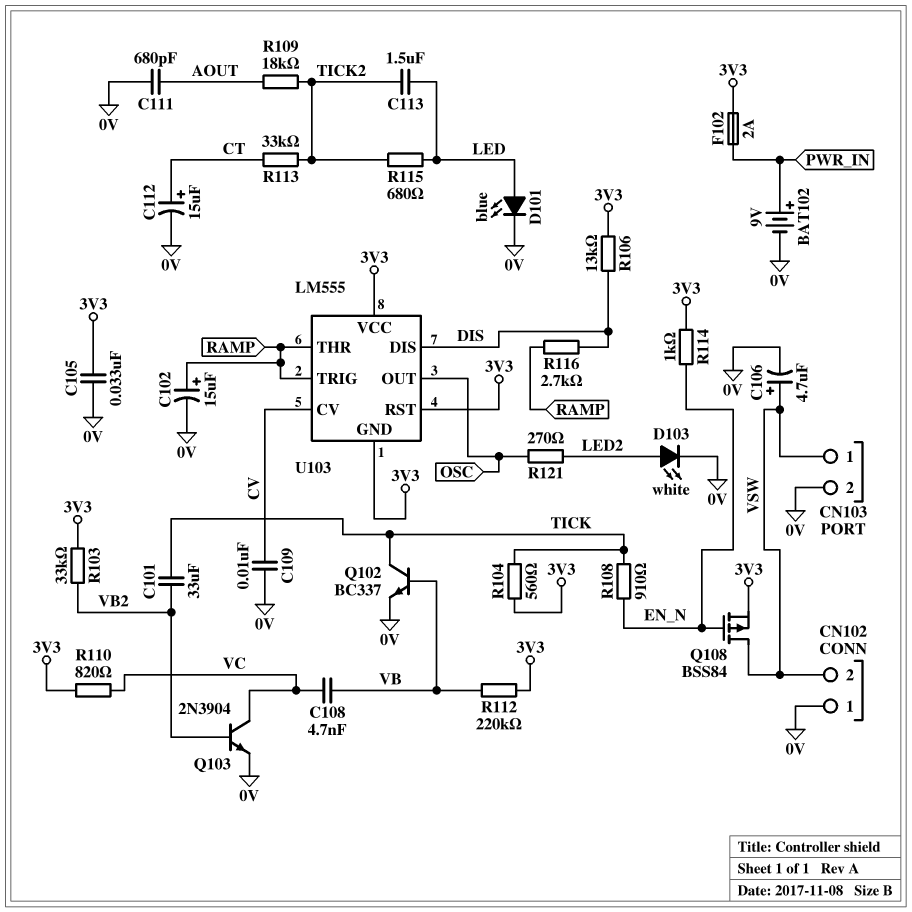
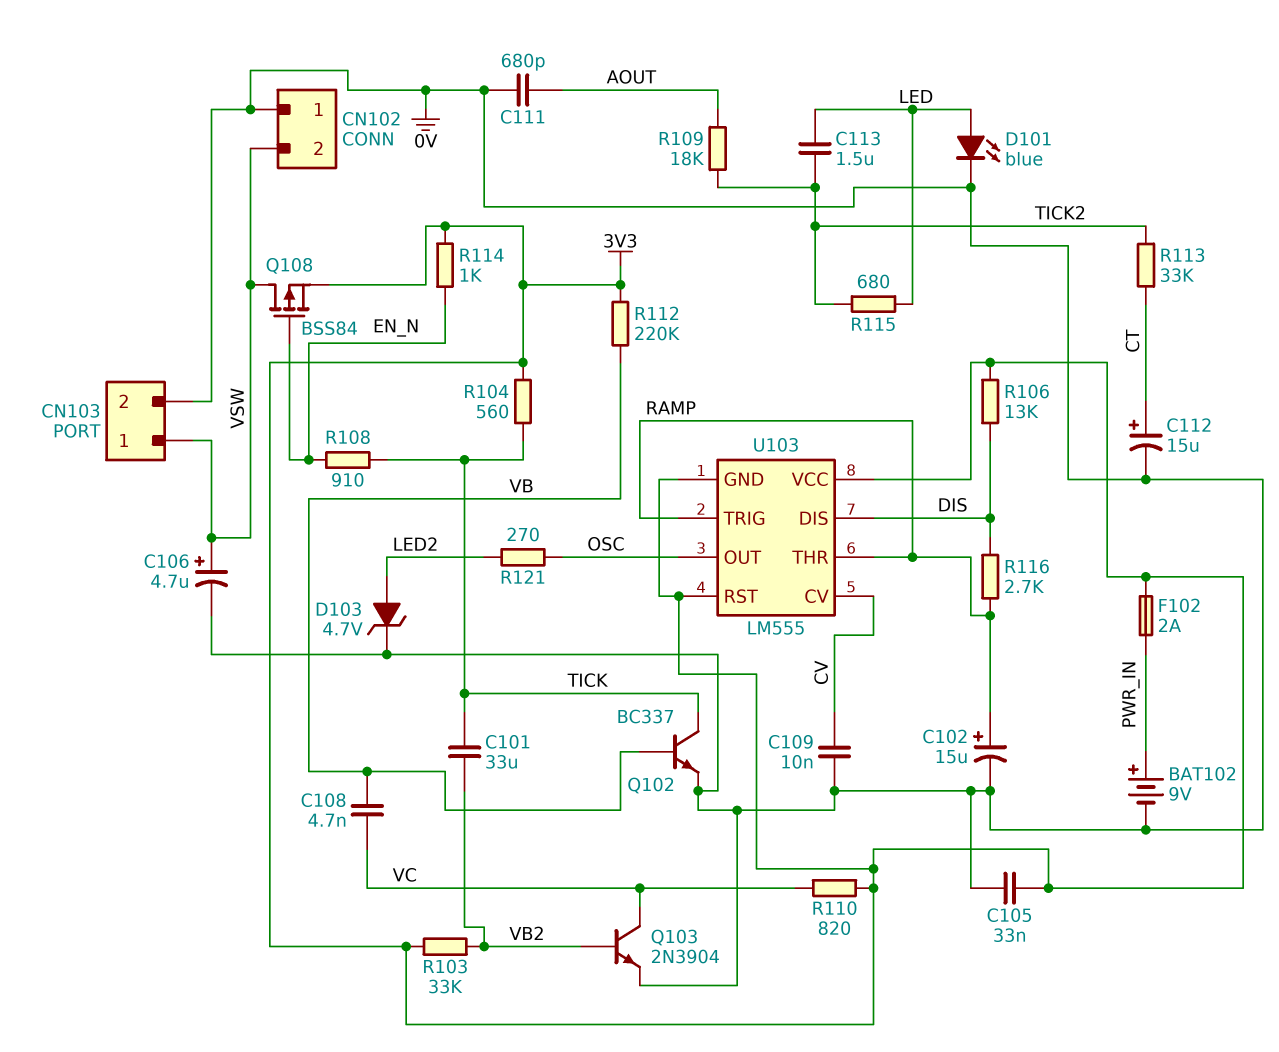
D103: LED white (A LED2, K 0V) -> zener 4.7V (A LED2, K 0V)

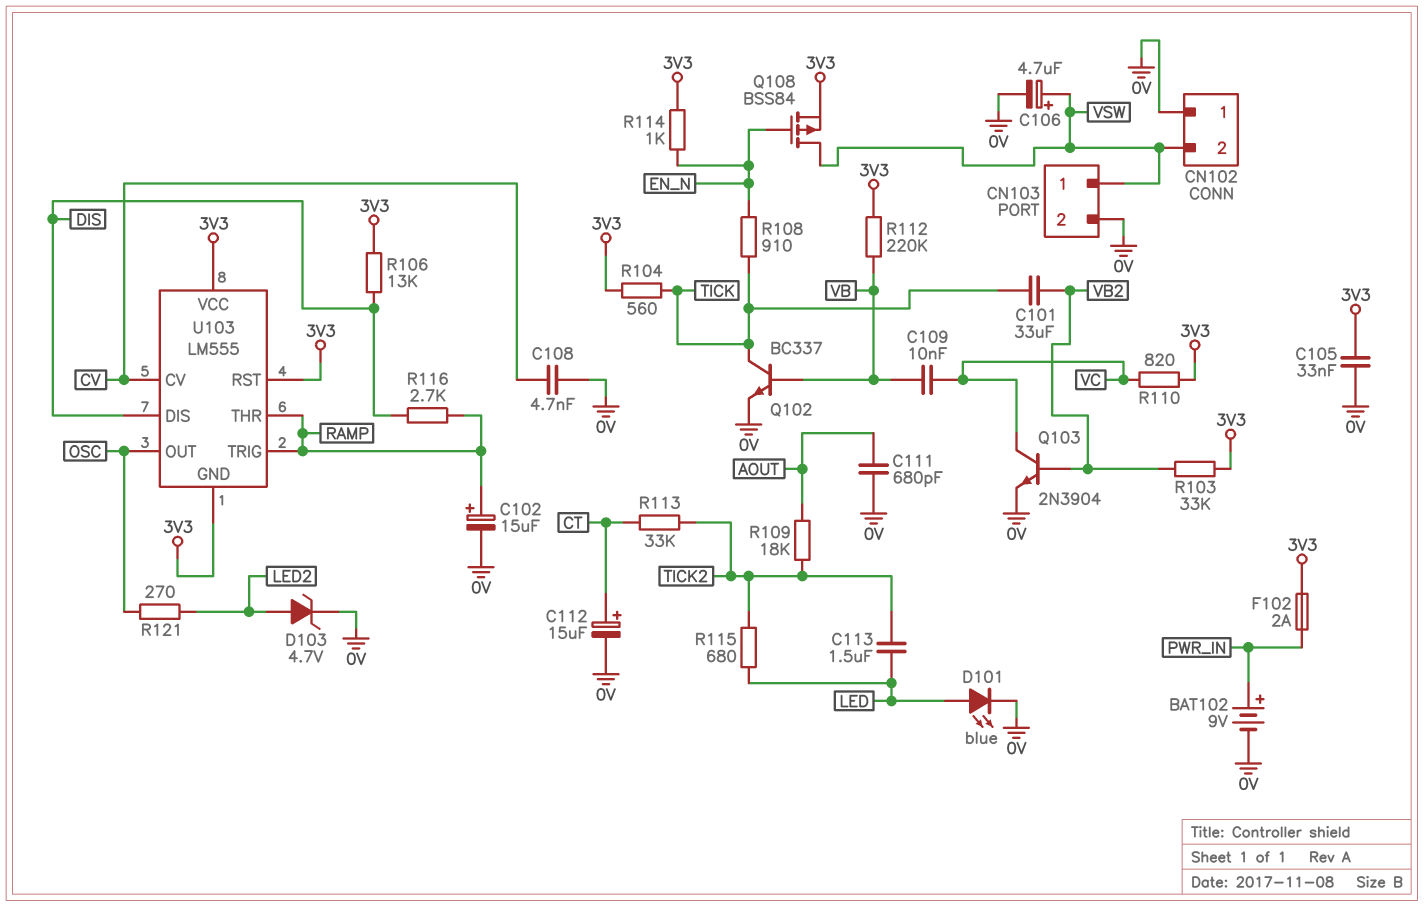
C108: 4.7nF (VB, VC) -> 4.7nF (0V, CV)
C109: 10nF (0V, CV) -> 10nF (VB, VC)

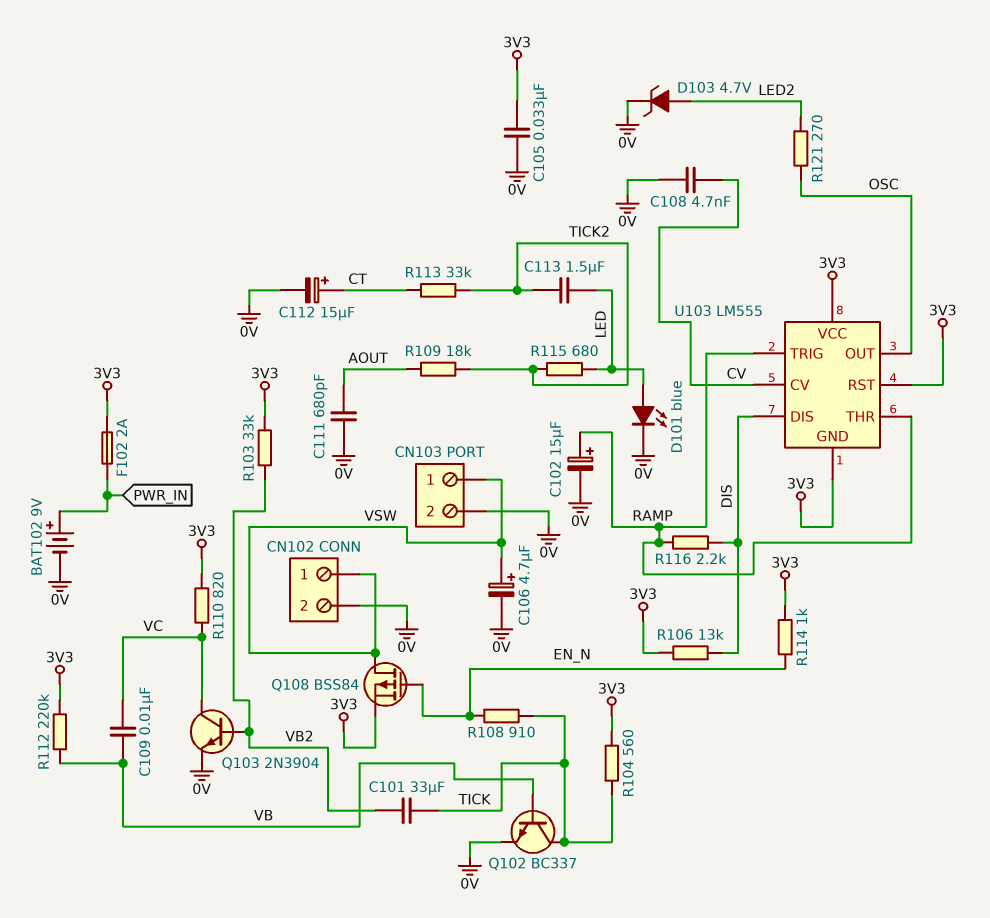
CN102 pin 1: 0V -> VSW
CN102 pin 2: VSW -> 0V
R116: 2.7k (DIS, RAMP) -> 2.2k (DIS, RAMP)

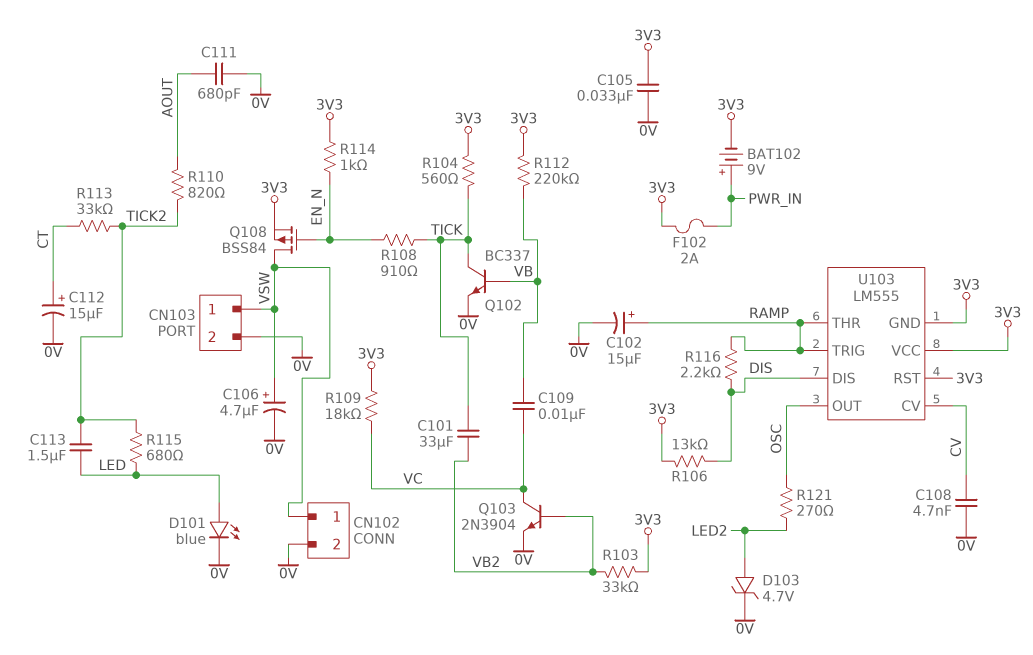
BAT102: 9V (plus PWR_IN, minus 0V) -> 9V (plus PWR_IN, minus 3V3)
R109: 18k (AOUT, TICK2) -> 18k (3V3, VC)
R110: 820 (3V3, VC) -> 820 (AOUT, TICK2)

